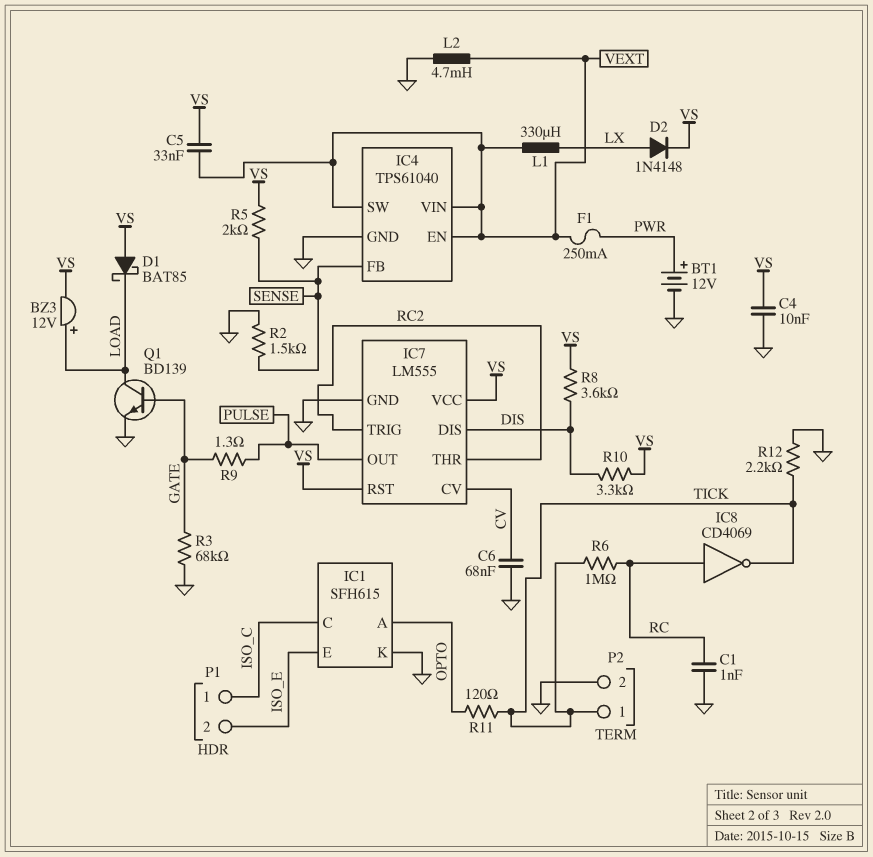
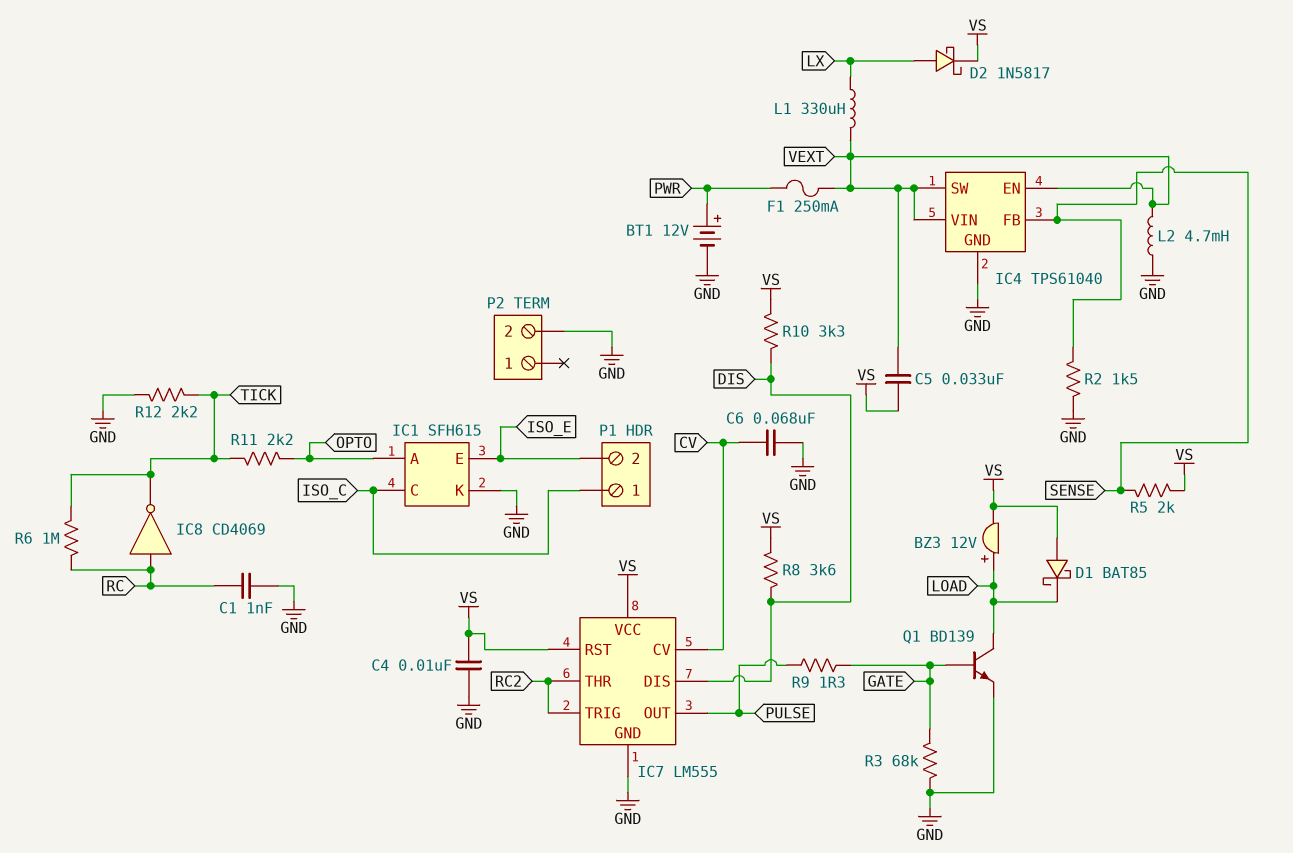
D2: diode 1N4148 (A LX, K VS) -> schottky 1N5817 (A LX, K VS)
P2 pin 1: TICK -> none
R11: 120 (OPTO, TICK) -> 2.2k (OPTO, TICK)

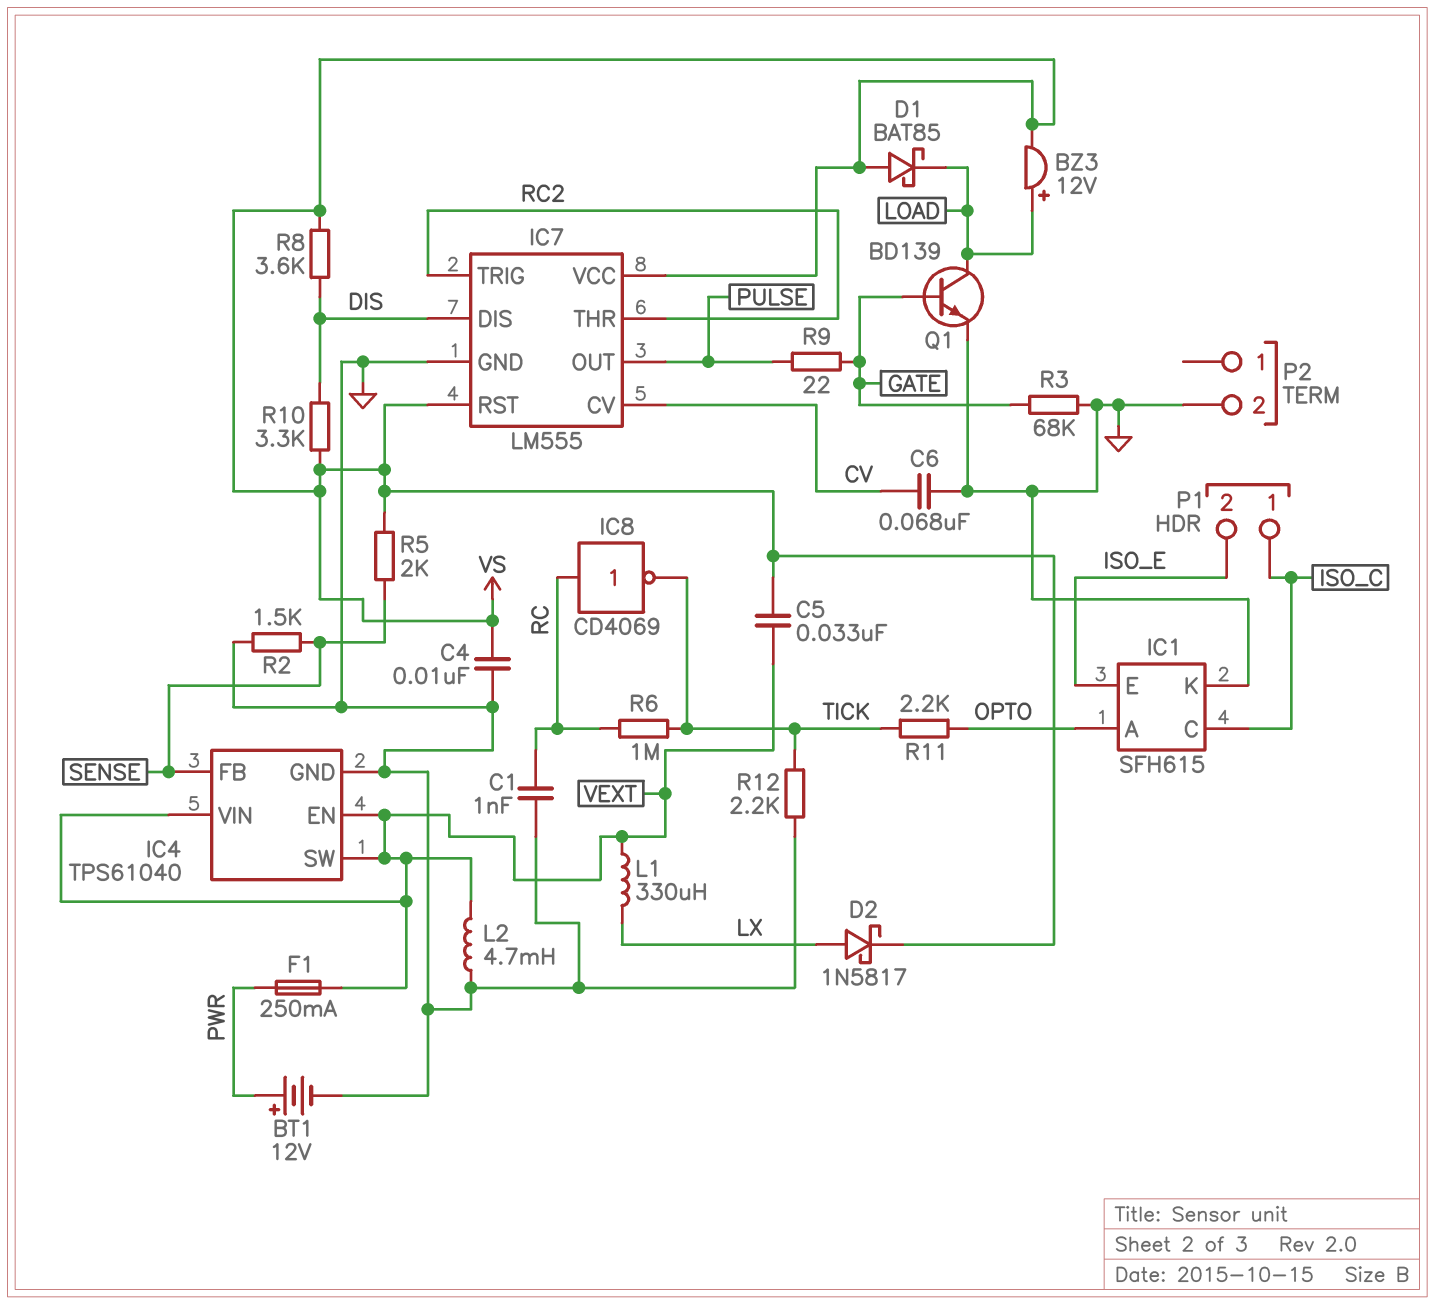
R9: 1.3 (GATE, PULSE) -> 22 (GATE, PULSE)

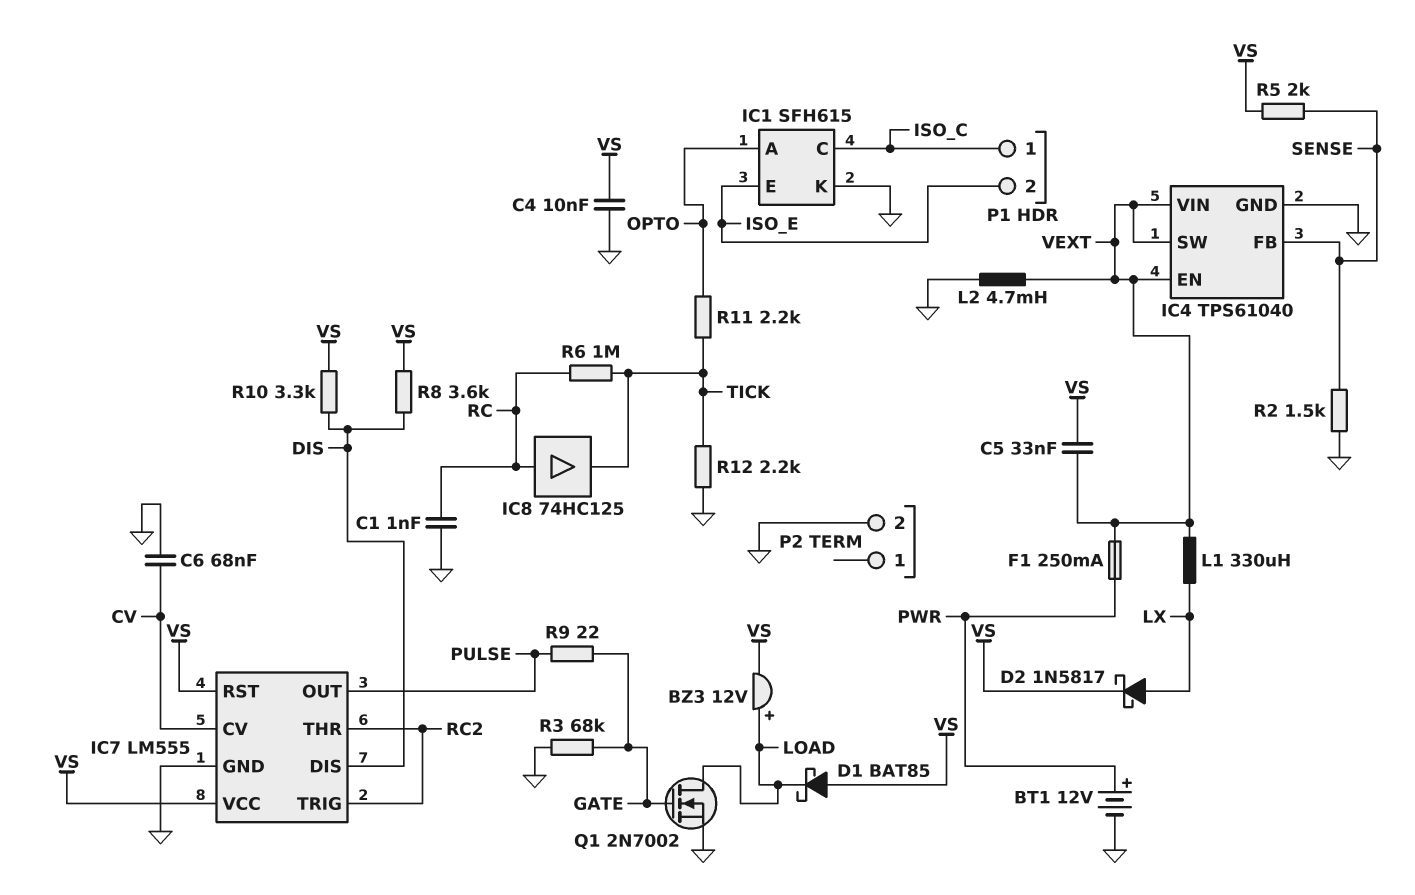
IC8: NOT CD4069 (in RC, out TICK) -> buffer 74HC125 (in RC, out TICK)
Q1: NPN BD139 (B GATE, C LOAD, E GND) -> NMOS 2N7002 (G GATE, D LOAD, S GND)

